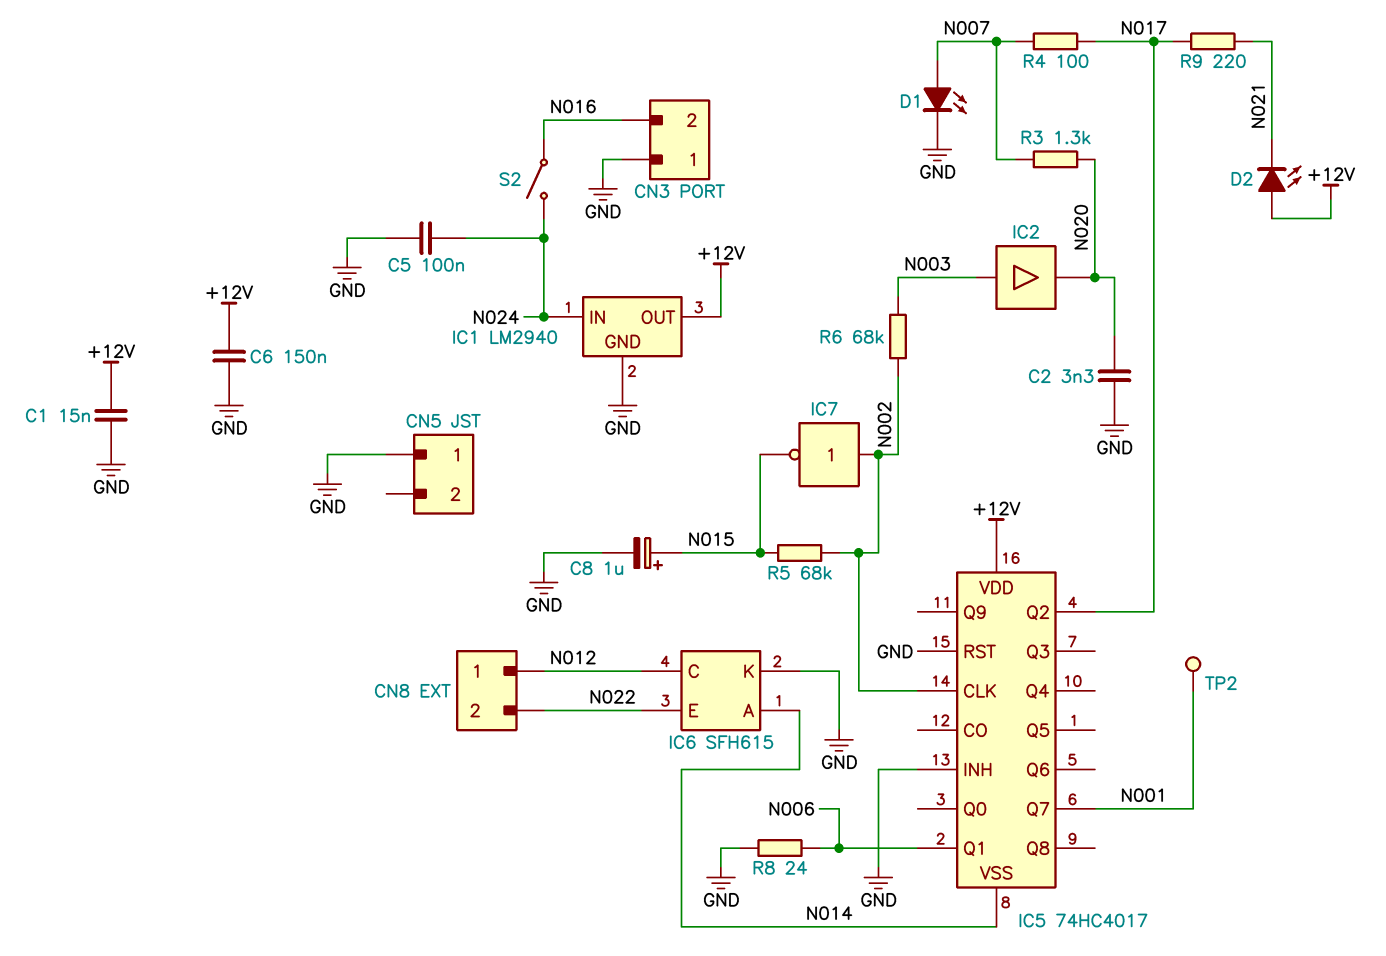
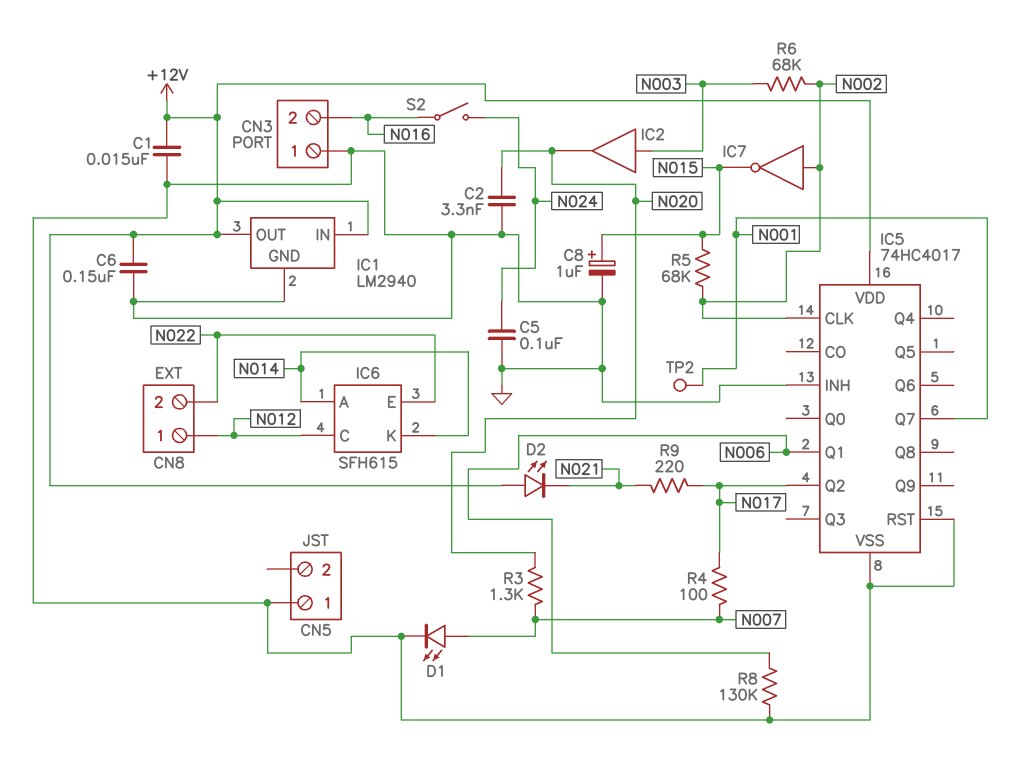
IC1 pin IN: N024 -> +12V
IC5 pin VSS: N014 -> GND
IC6 pin K: GND -> N014
R8: 24 (GND, N006) -> 130k (GND, N006)

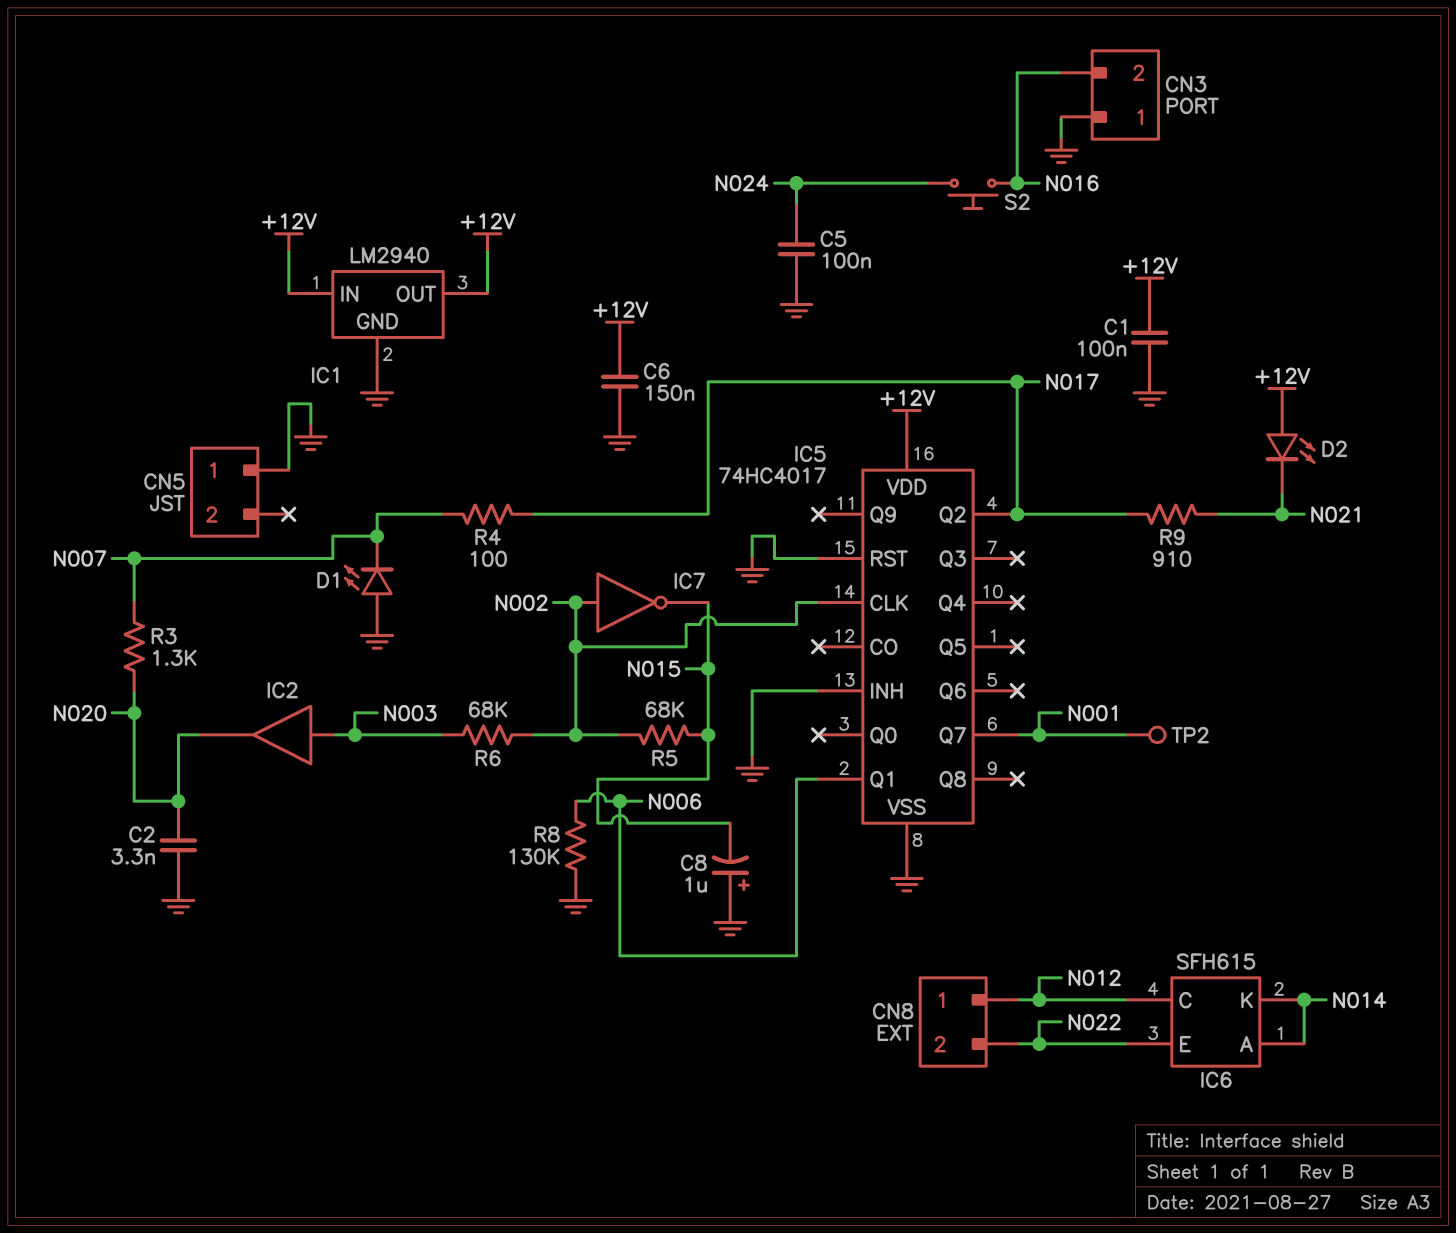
C1: 15nF (+12V, GND) -> 100nF (+12V, GND)
C8: 1uF (plus N015, minus GND) -> 1uF (plus GND, minus N015)
D1: LED (A N007, K GND) -> LED (A GND, K N007)
R9: 220 (N017, N021) -> 910 (N017, N021)
S2: switch (N016, N024) -> button (N016, N024)

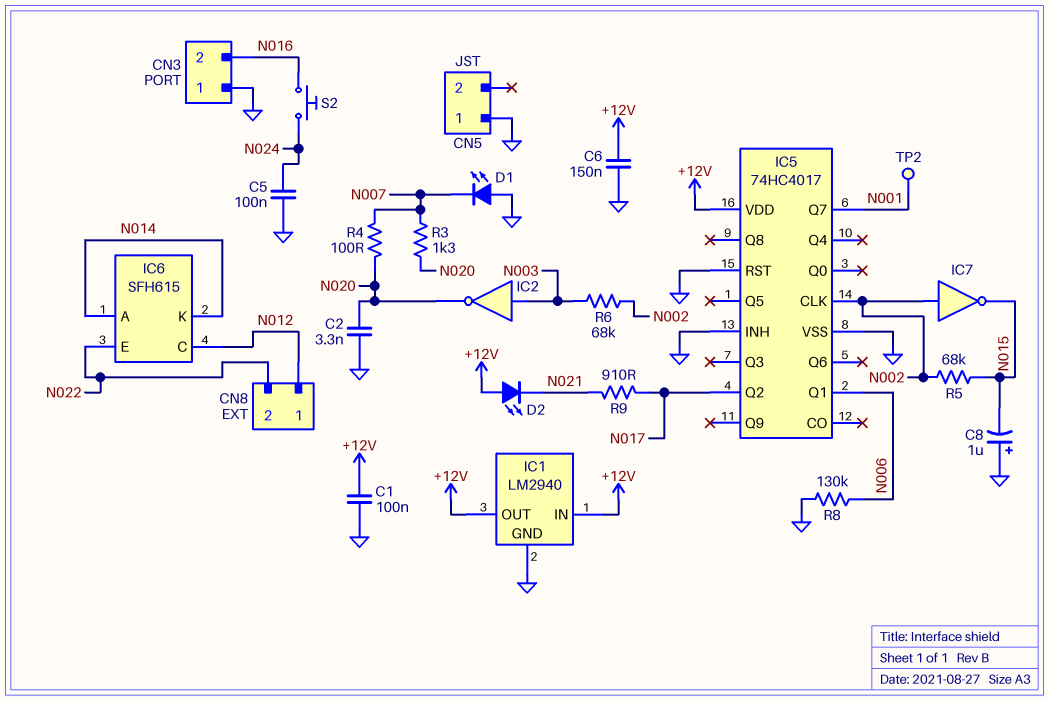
IC2: buffer (in N003, out N020) -> NOT (in N003, out N020)
R4: 100 (N007, N017) -> 100 (N007, N020)

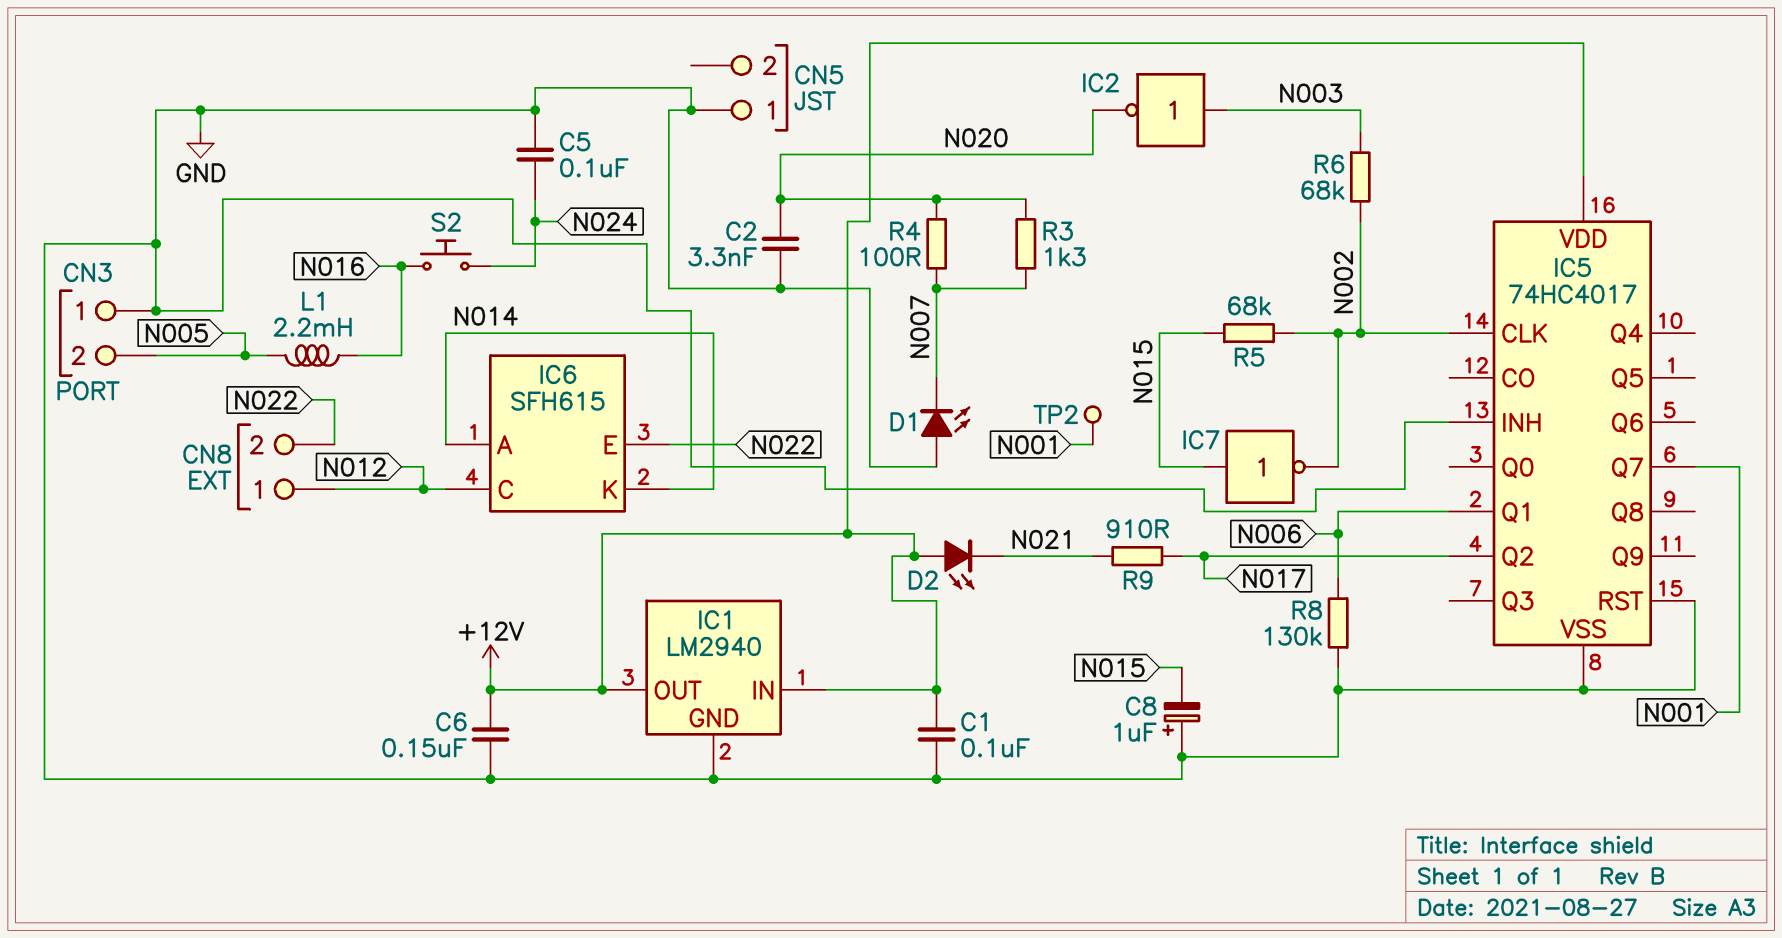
CN3 pin 2: N016 -> N005
IC7: NOT (in N002, out N015) -> NOT (in N015, out N002)
L1: none -> 2.2mH (N005, N016)

